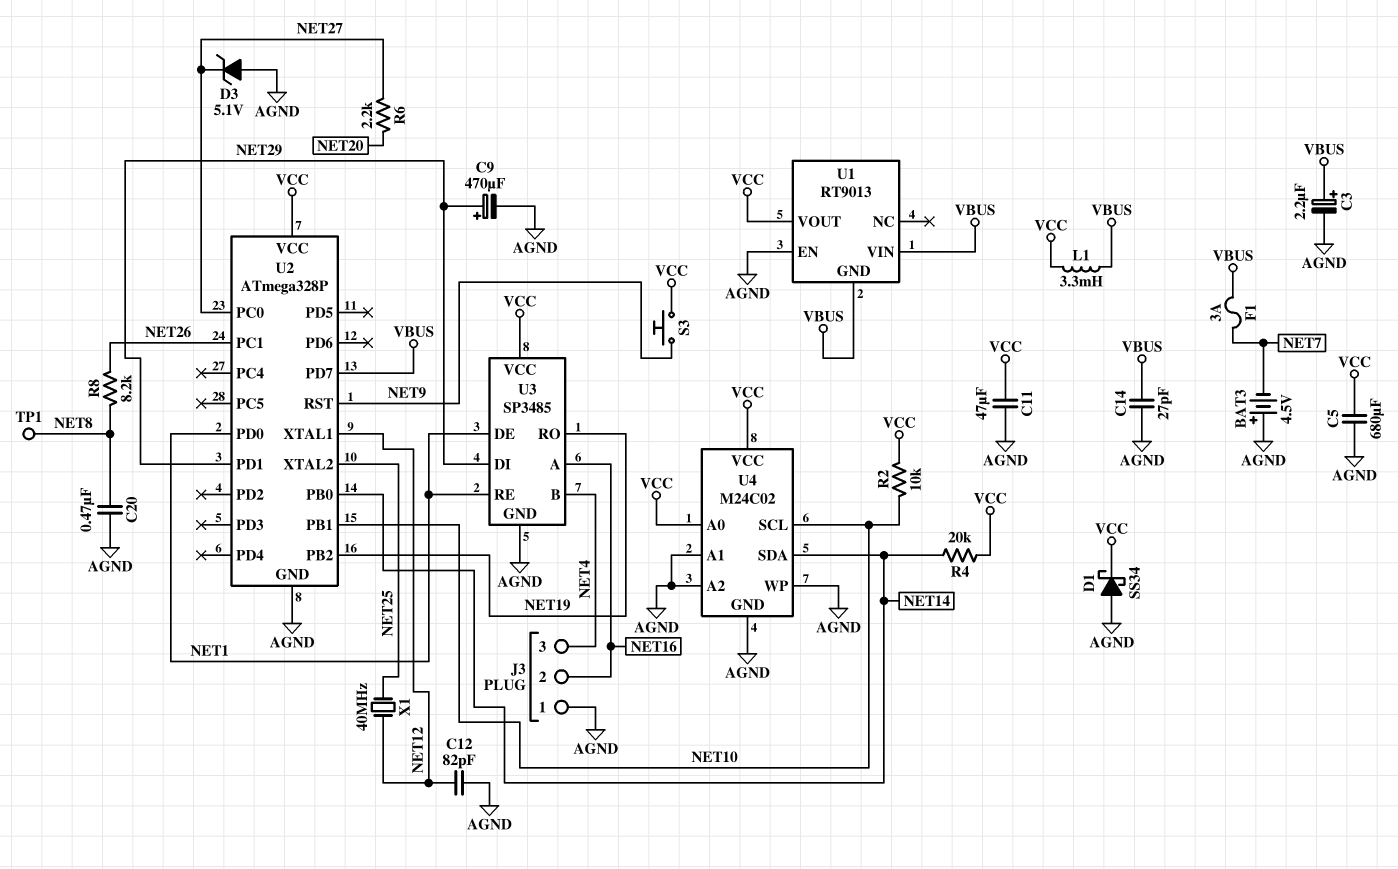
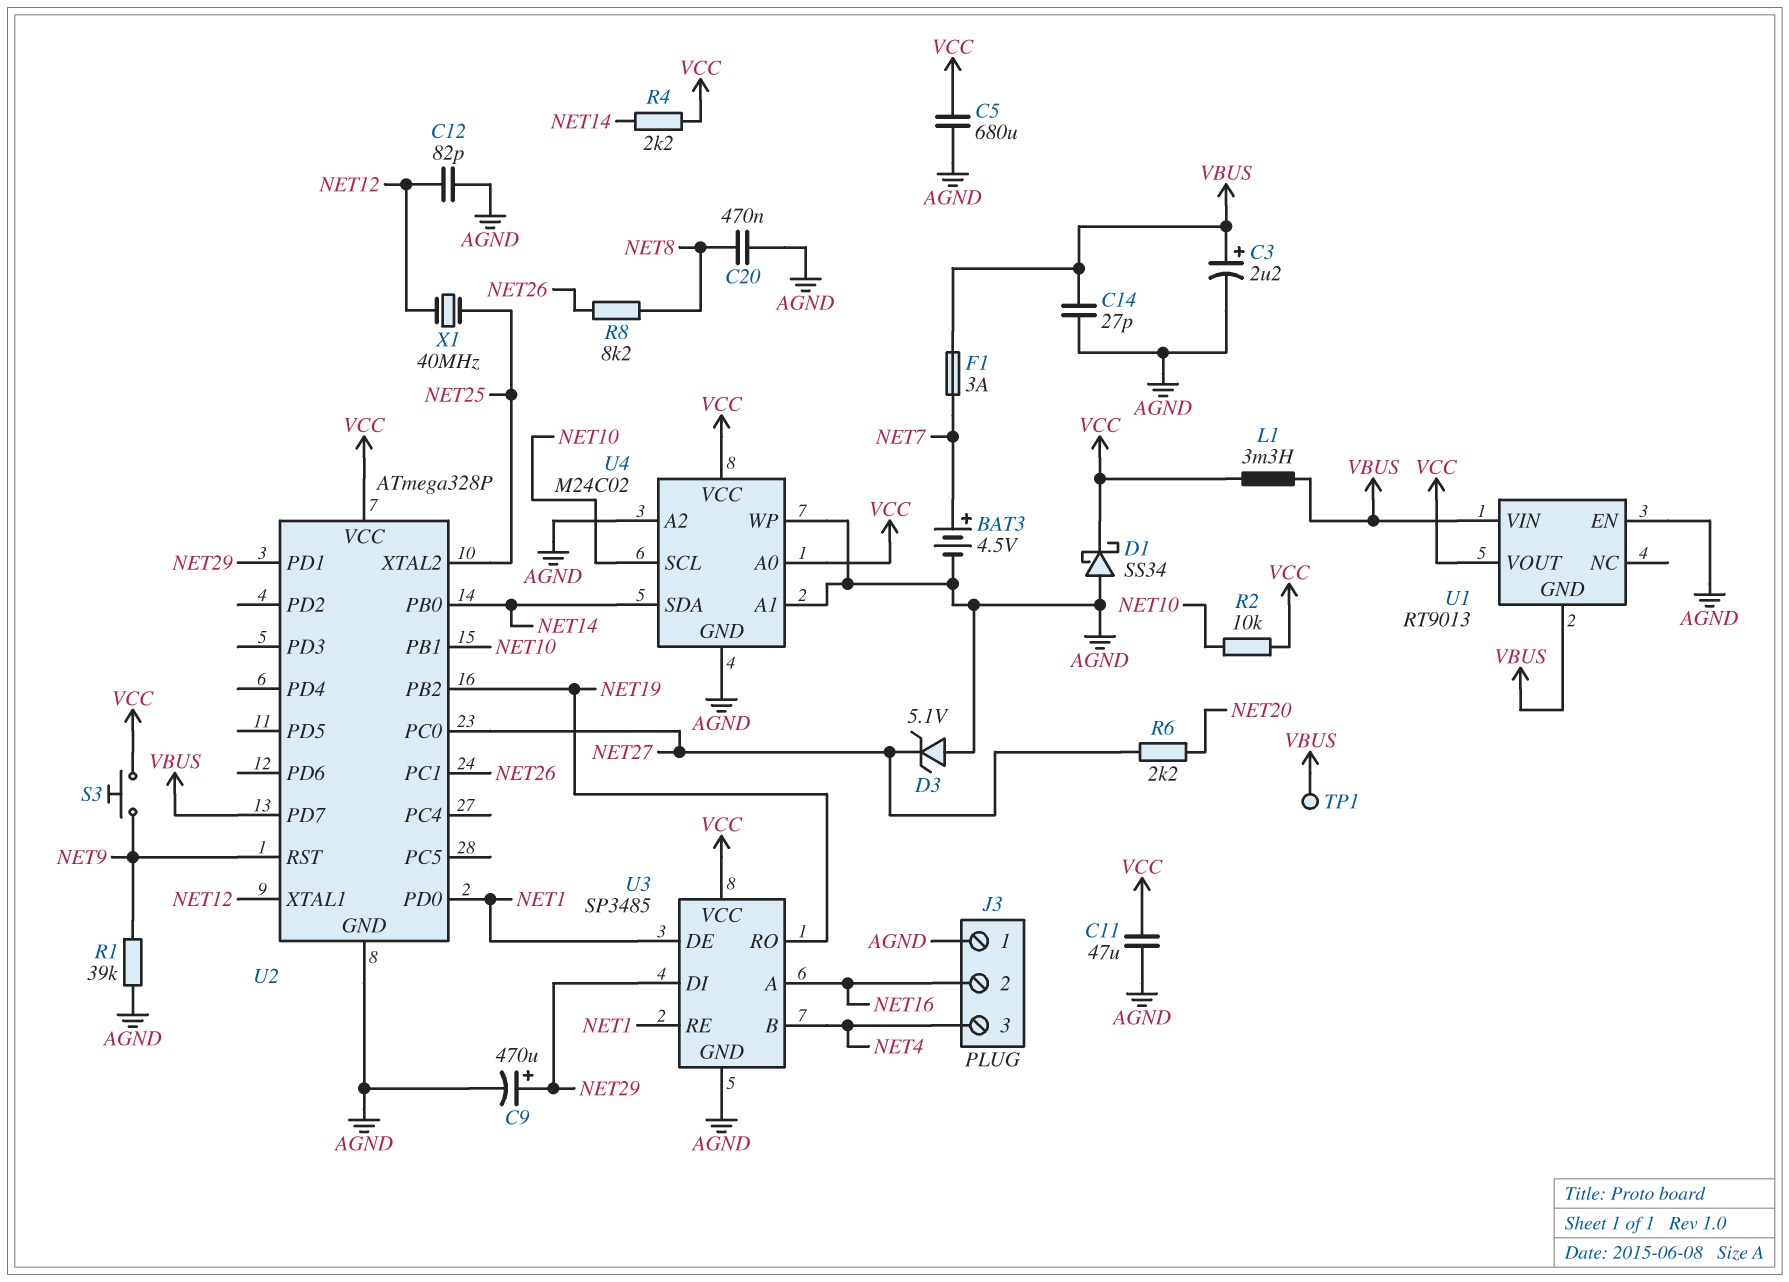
BAT3: 4.5V (plus AGND, minus NET7) -> 4.5V (plus NET7, minus AGND)
R1: none -> 39k (AGND, NET9)
R4: 20k (NET14, VCC) -> 2.2k (NET14, VCC)
TP1: test point (NET8) -> test point (VBUS)

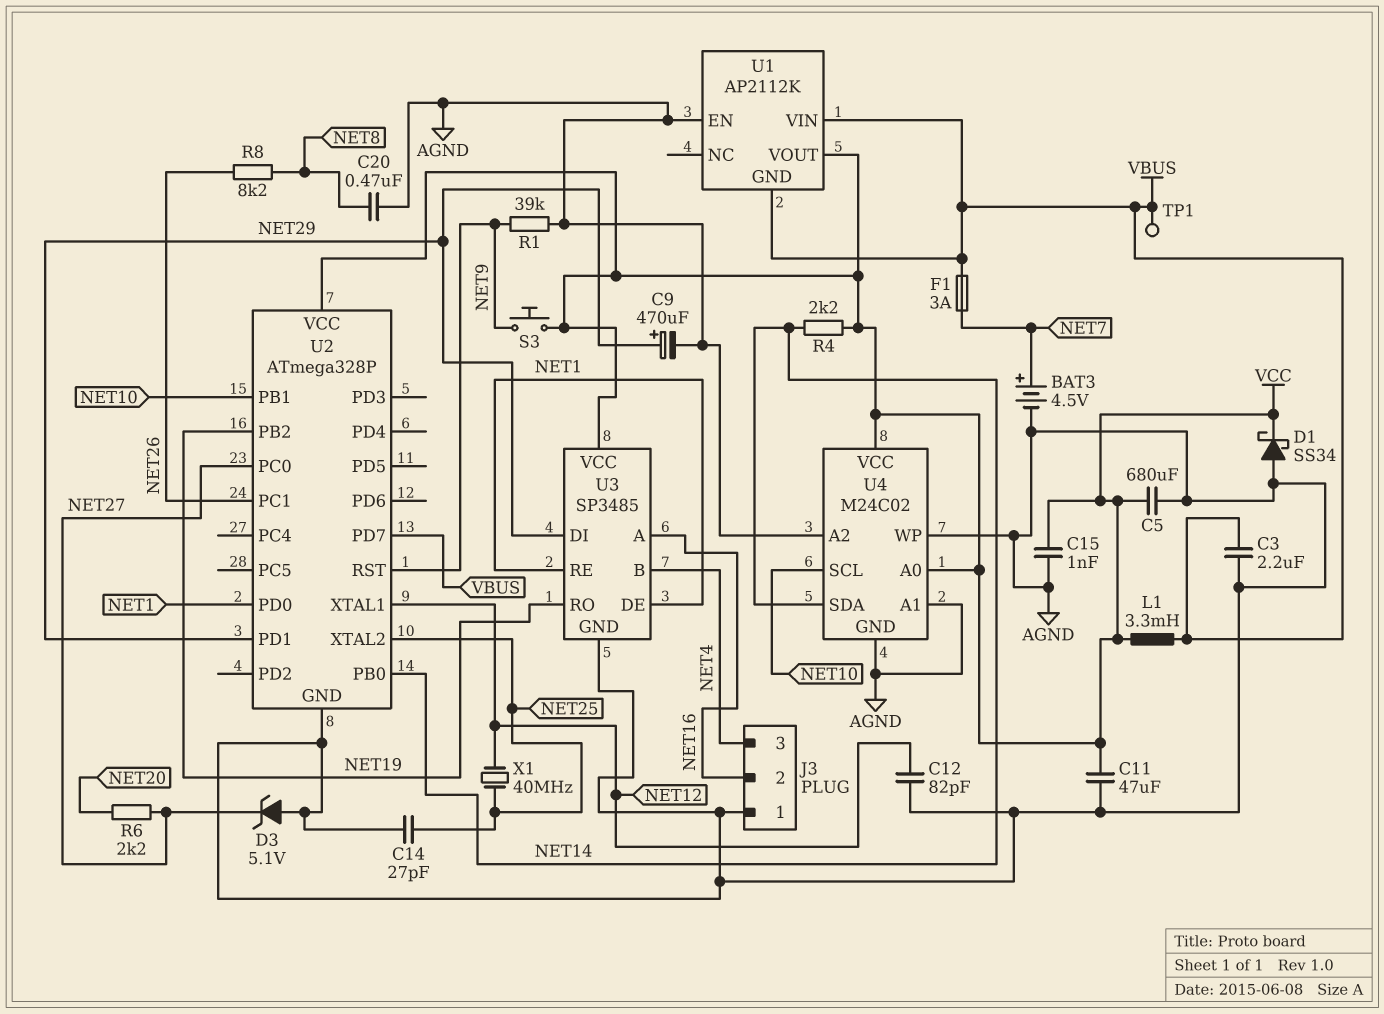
C3: 2.2uF (plus VBUS, minus AGND) -> 2.2uF (AGND, VBUS)
C14: 27pF (AGND, VBUS) -> 27pF (AGND, NET25)
C15: none -> 1nF (AGND, VCC)
R2: 10k (NET10, VCC) -> none
U1: RT9013 -> AP2112K

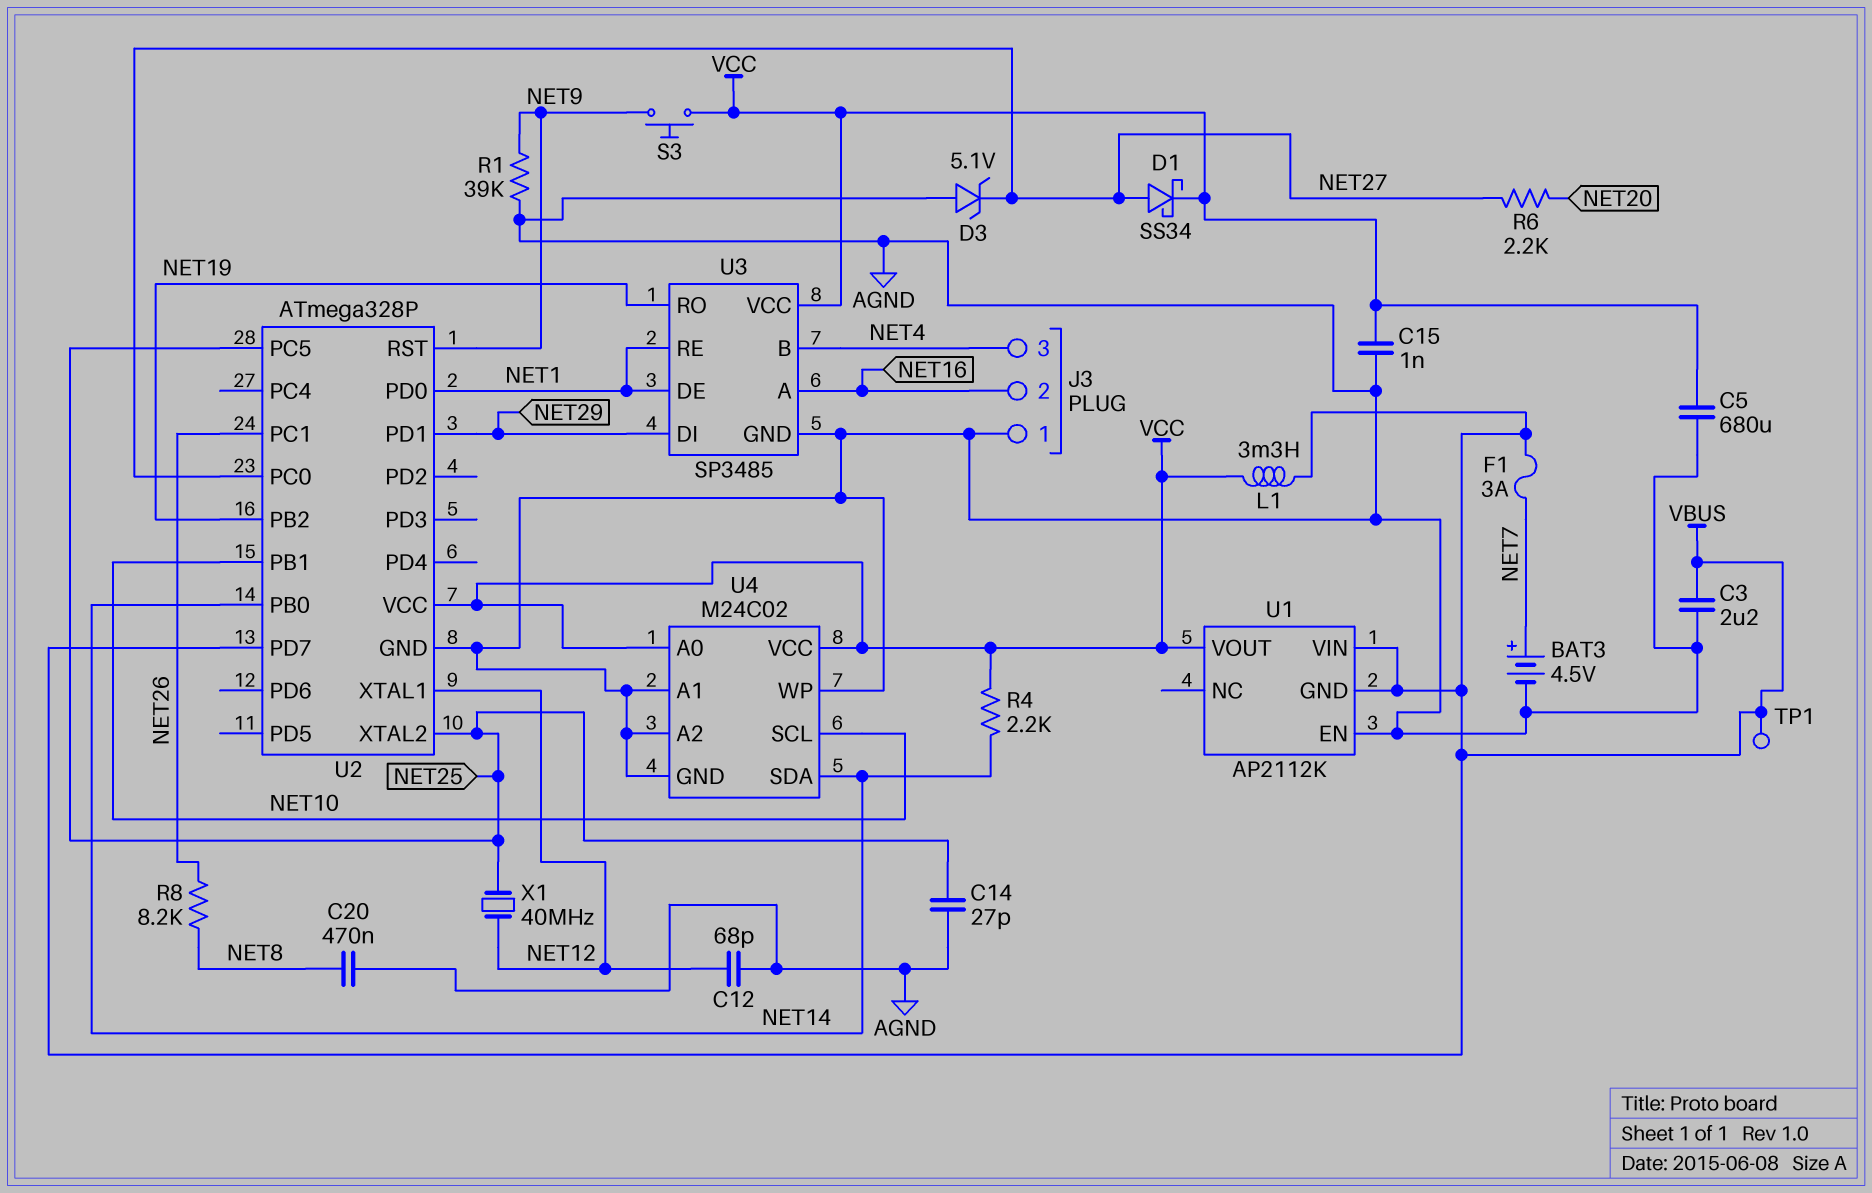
C9: 470uF (plus NET29, minus AGND) -> none
C11: 47uF (AGND, VCC) -> none
C12: 82pF (AGND, NET12) -> 68pF (AGND, NET12)
D1: schottky SS34 (A AGND, K VCC) -> schottky SS34 (A NET27, K VCC)
U2 pin PC5: none -> NET25

